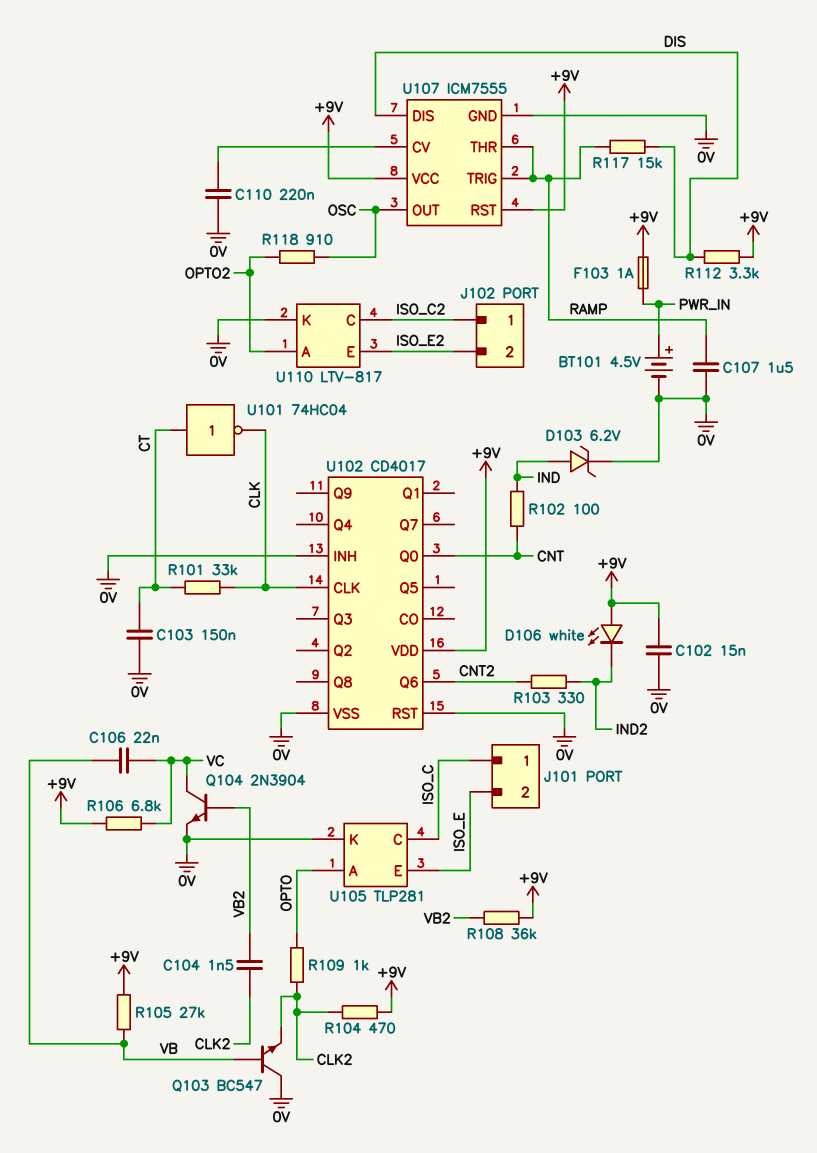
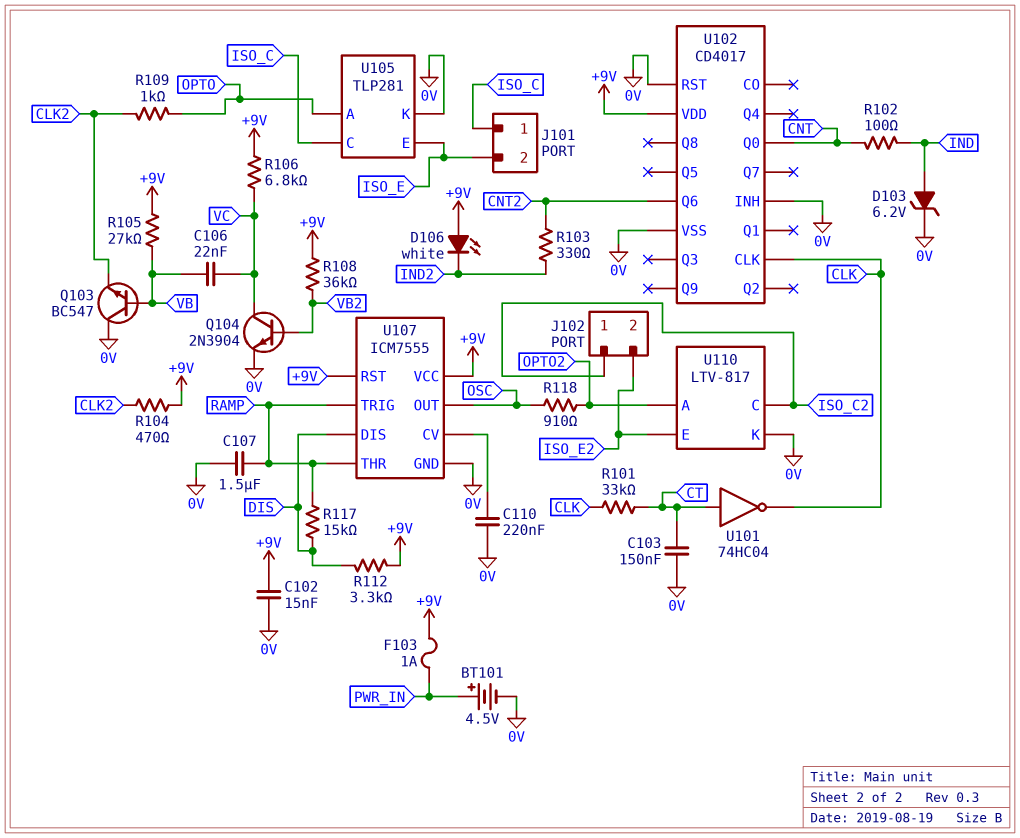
C104: 1.5nF (CLK2, VB2) -> none

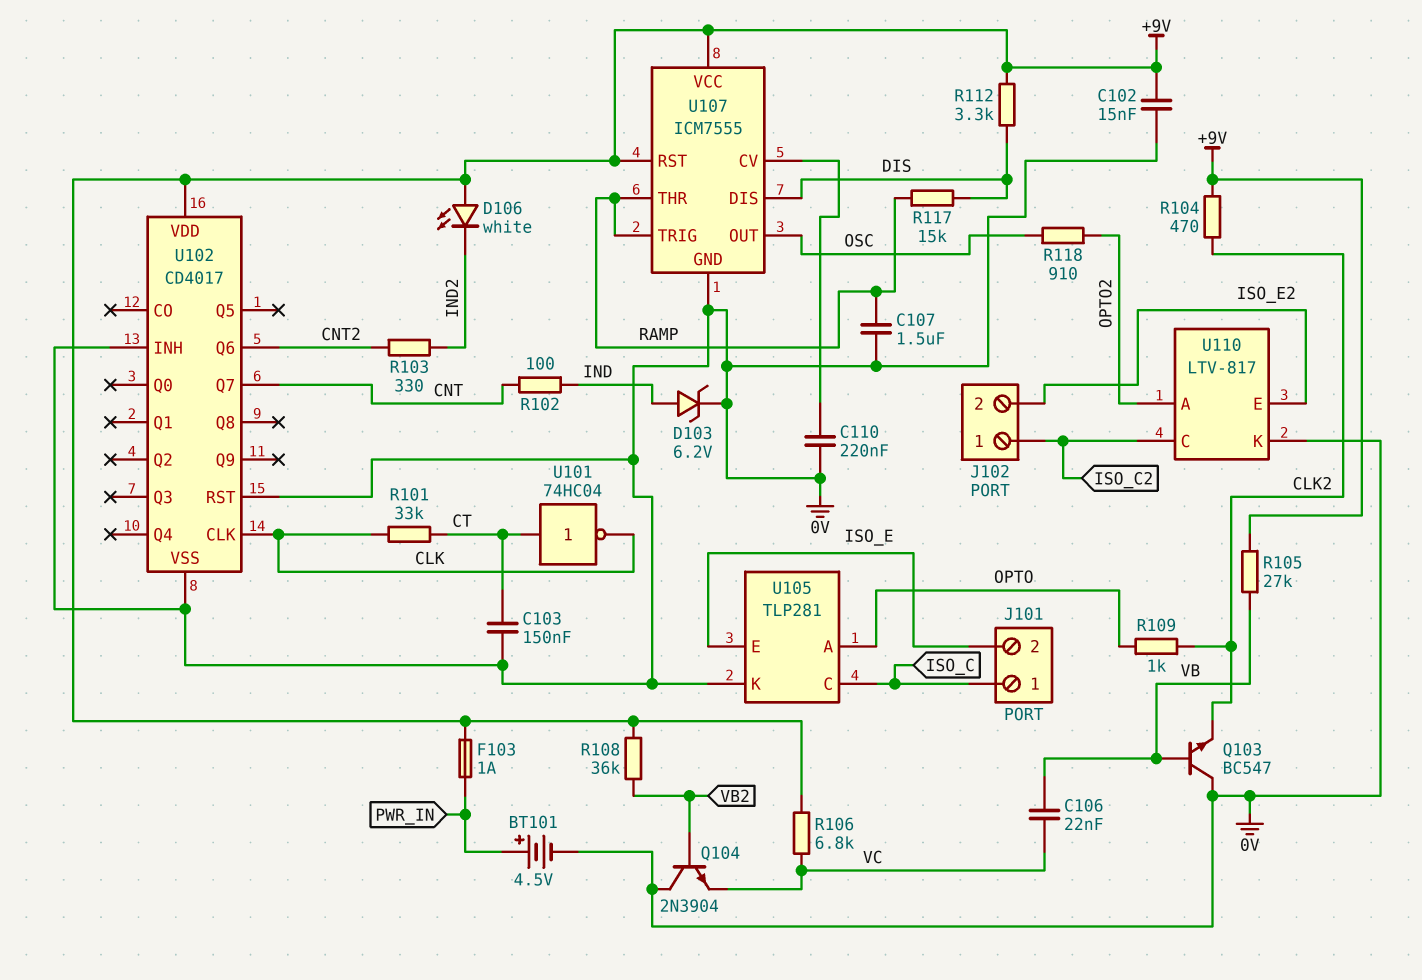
Q104: NPN 2N3904 (B VB2, C VC, E 0V) -> NPN 2N3904 (B VB2, C 0V, E VC)
U102 pin Q0: CNT -> none
U102 pin Q7: none -> CNT

